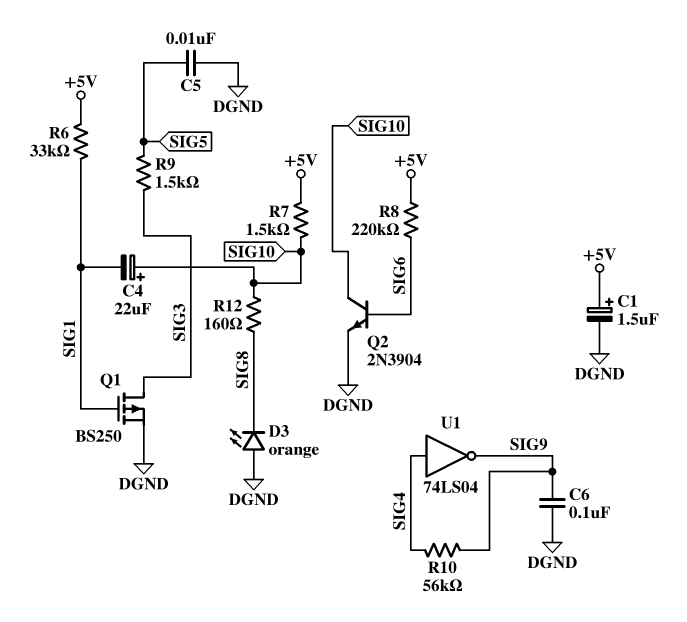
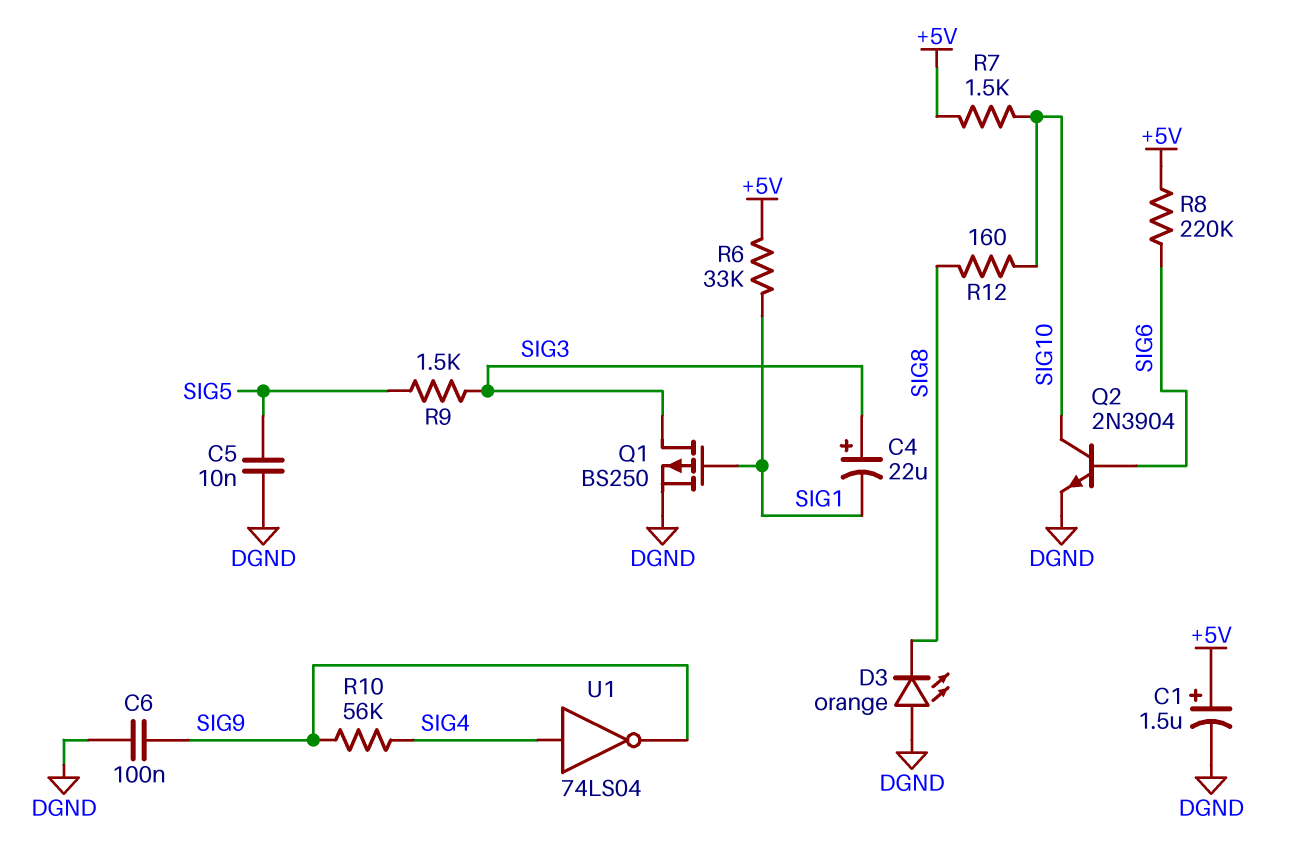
C4: 22uF (plus SIG10, minus SIG1) -> 22uF (plus SIG3, minus SIG1)

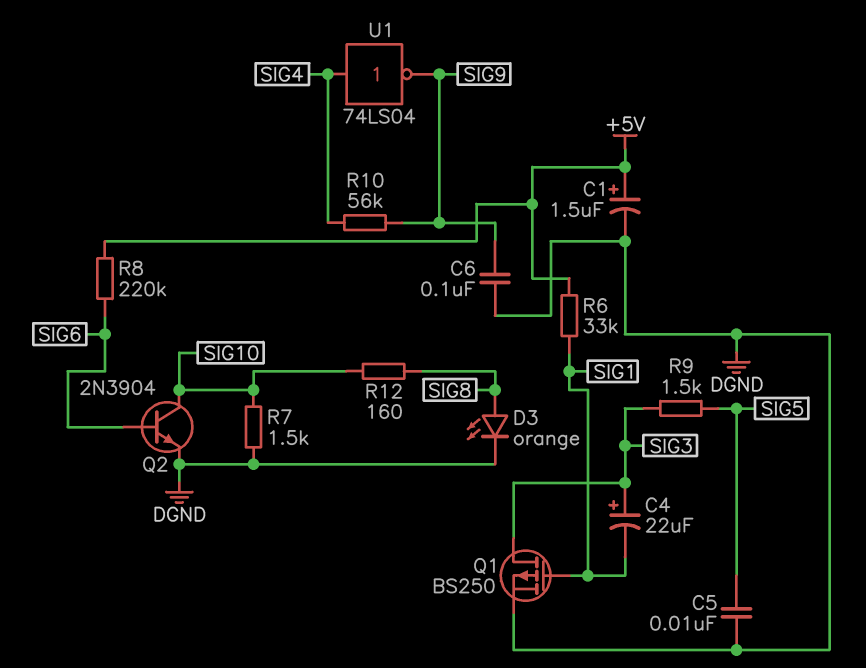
D3: LED orange (A DGND, K SIG8) -> LED orange (A SIG8, K DGND)
R7: 1.5k (+5V, SIG10) -> 1.5k (DGND, SIG10)

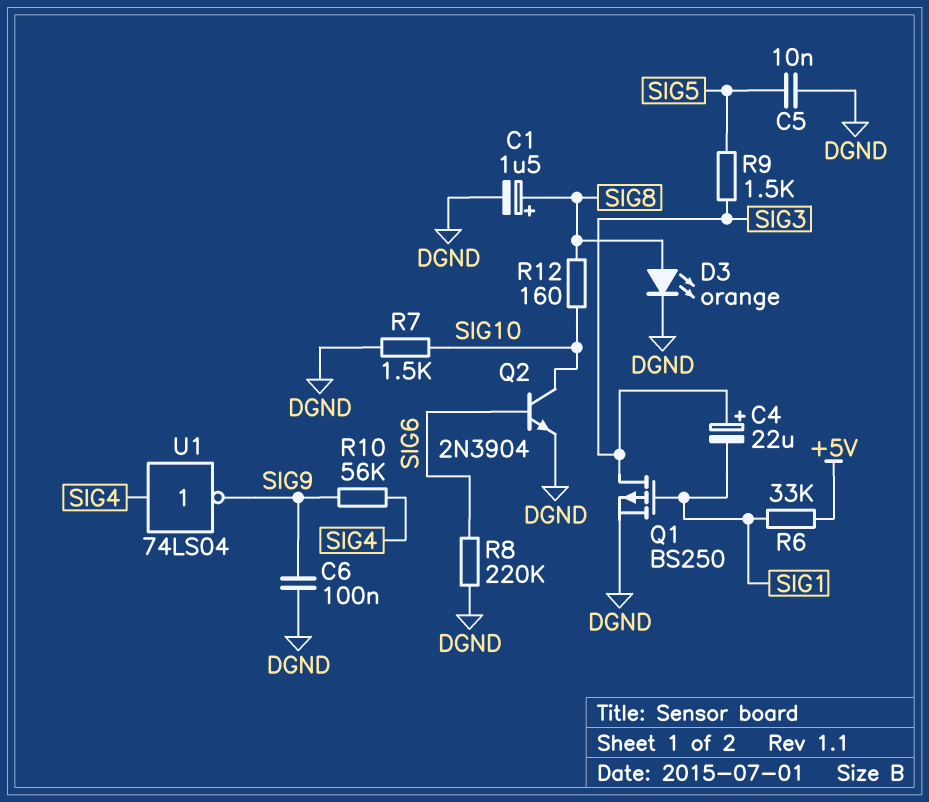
C1: 1.5uF (plus +5V, minus DGND) -> 1.5uF (plus SIG8, minus DGND)
R8: 220k (+5V, SIG6) -> 220k (DGND, SIG6)

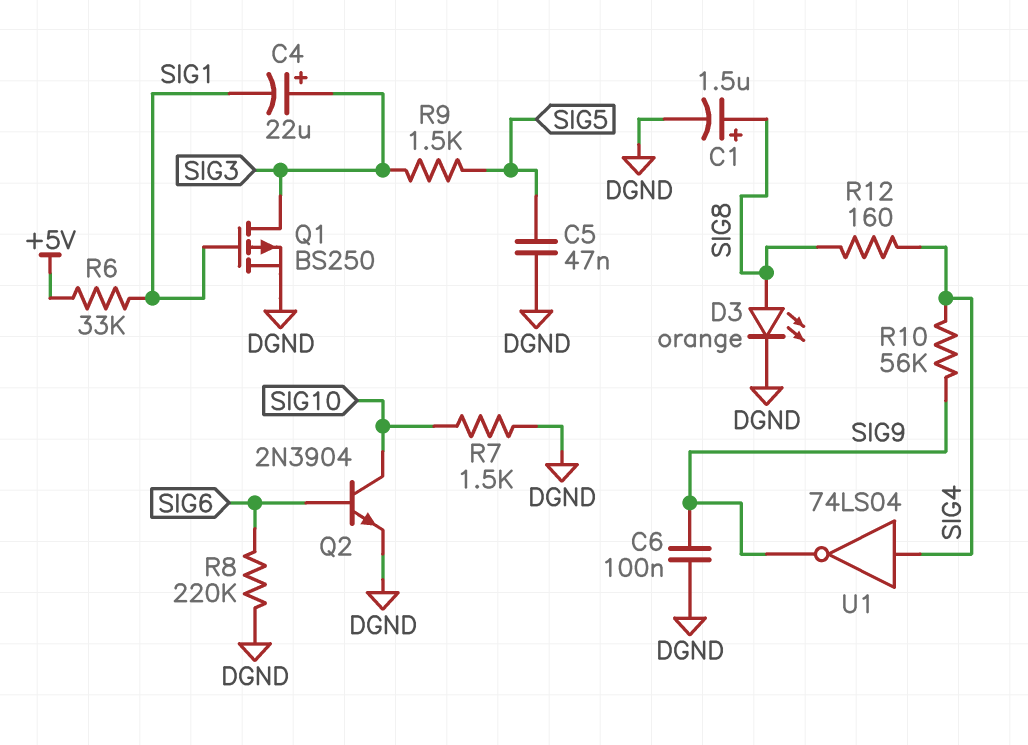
C5: 10nF (DGND, SIG5) -> 47nF (DGND, SIG5)
R12: 160 (SIG8, SIG10) -> 160 (SIG4, SIG8)

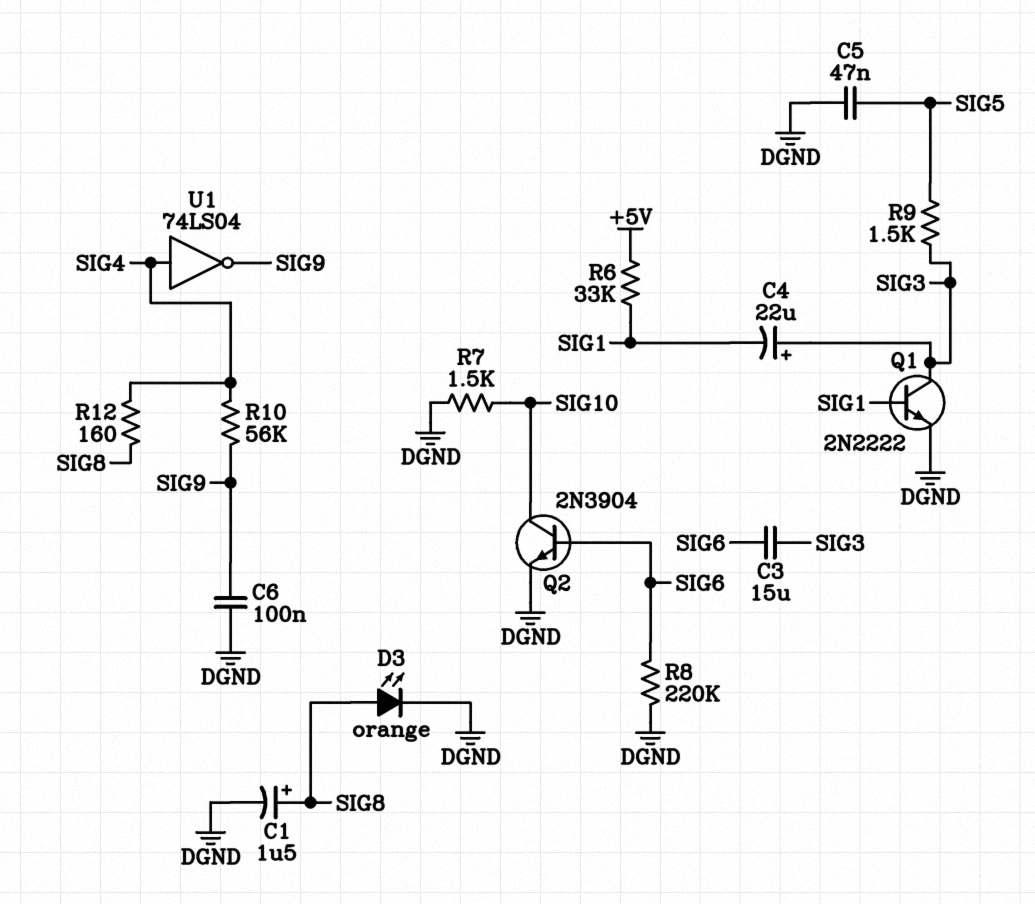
C3: none -> 15uF (SIG3, SIG6)
Q1: PMOS BS250 (G SIG1, D SIG3, S DGND) -> NPN 2N2222 (B SIG1, C SIG3, E DGND)

